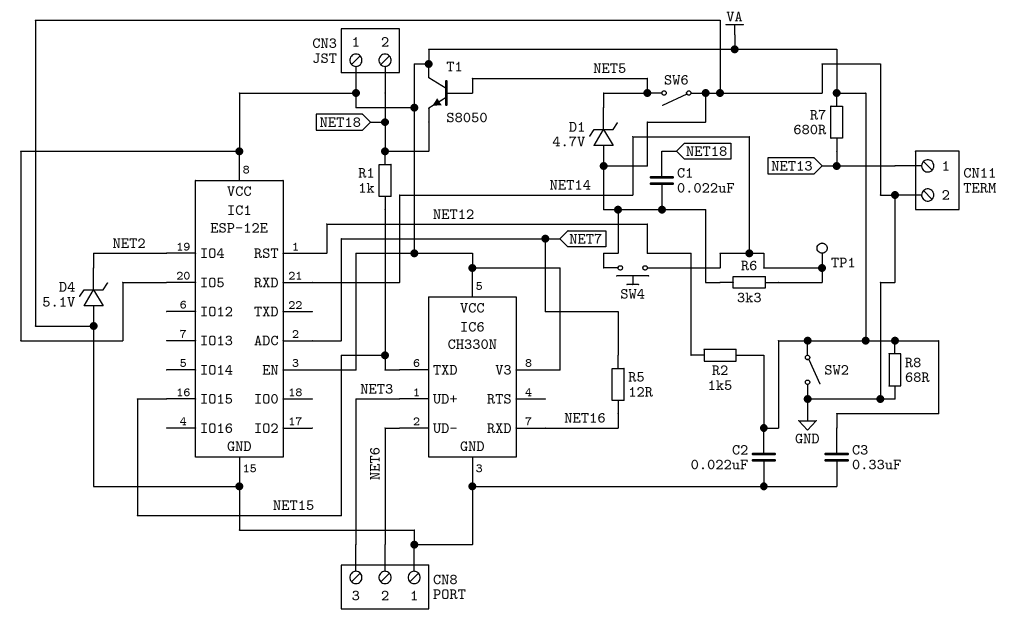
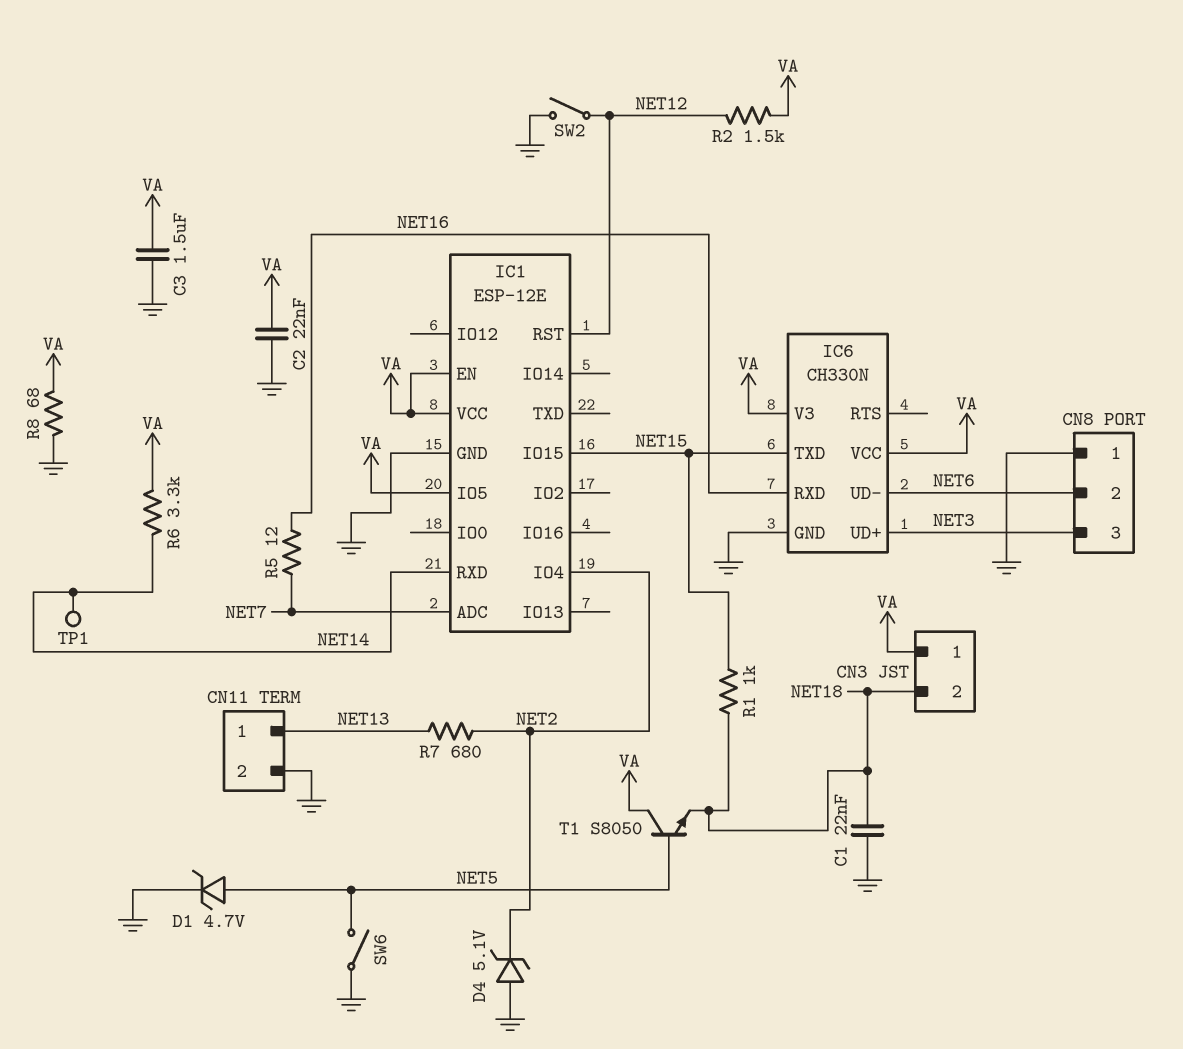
C3: 330nF (GND, VA) -> 1.5uF (GND, VA)
D1: zener 4.7V (A GND, K NET5) -> zener 4.7V (A NET5, K GND)
R6: 3.3k (GND, NET14) -> 3.3k (NET14, VA)
R7: 680 (NET13, VA) -> 680 (NET2, NET13)
SW2: switch (GND, VA) -> switch (GND, NET12)
SW4: button (GND, NET14) -> none

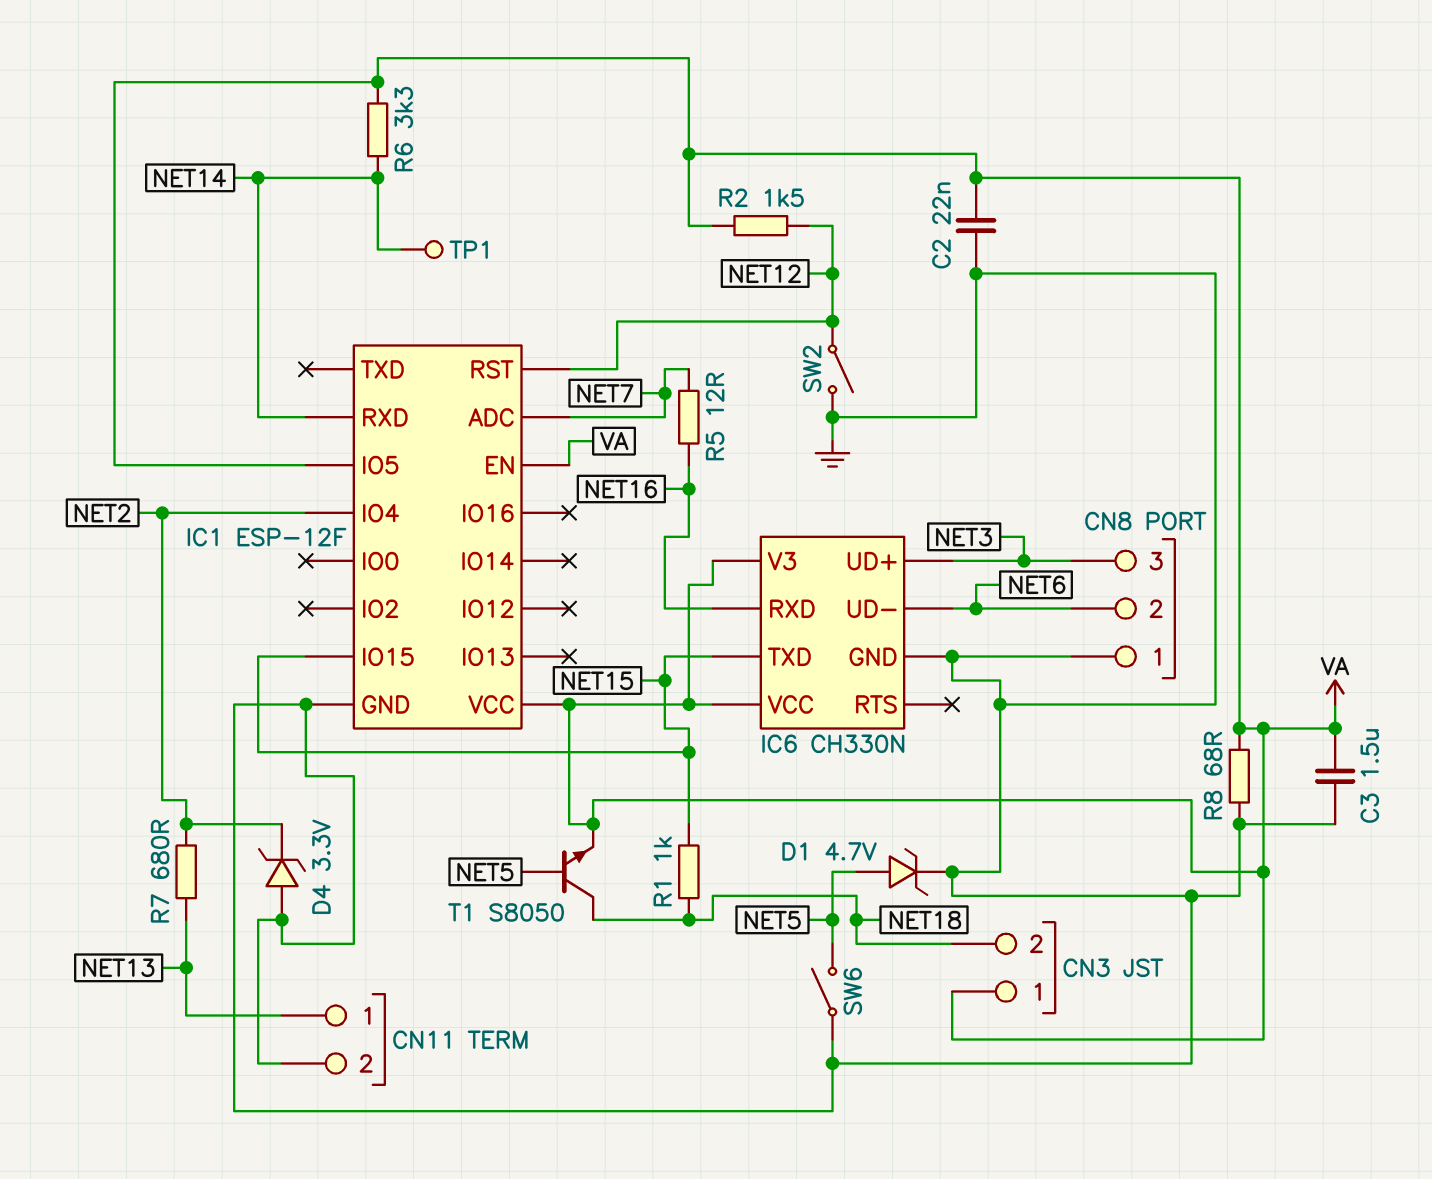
C1: 22nF (GND, NET18) -> none
D4: zener 5.1V (A GND, K NET2) -> zener 3.3V (A GND, K NET2)
IC1: ESP-12E -> ESP-12F
T1: NPN S8050 (B NET5, C VA, E NET18) -> NPN S8050 (B NET5, C NET18, E VA)

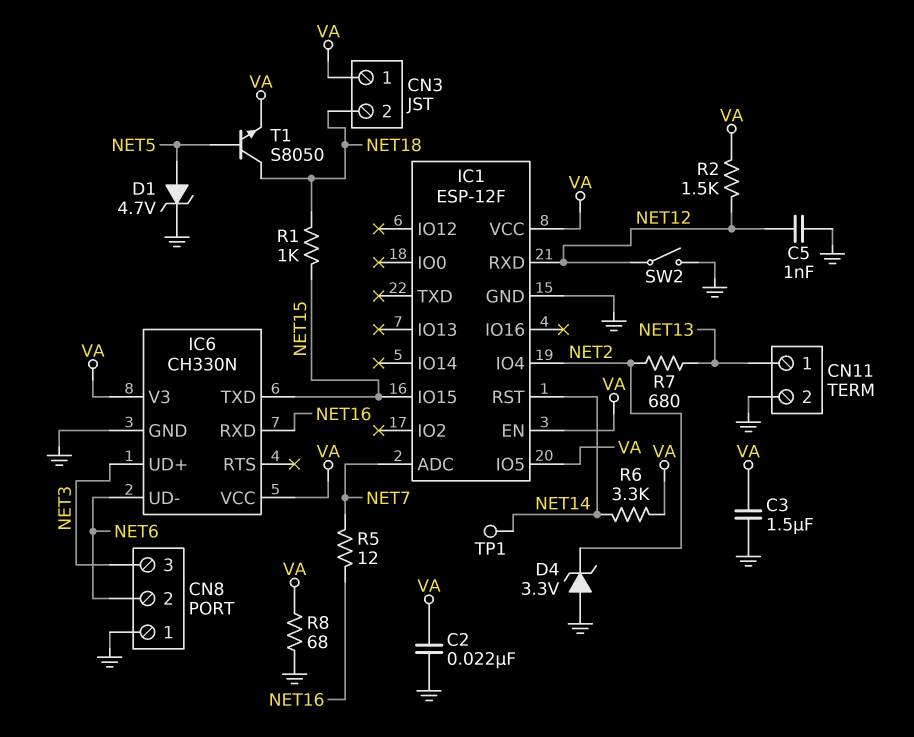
C5: none -> 1nF (GND, NET12)
IC1 pin RST: NET12 -> NET14
IC1 pin RXD: NET14 -> NET12
SW6: switch (GND, NET5) -> none

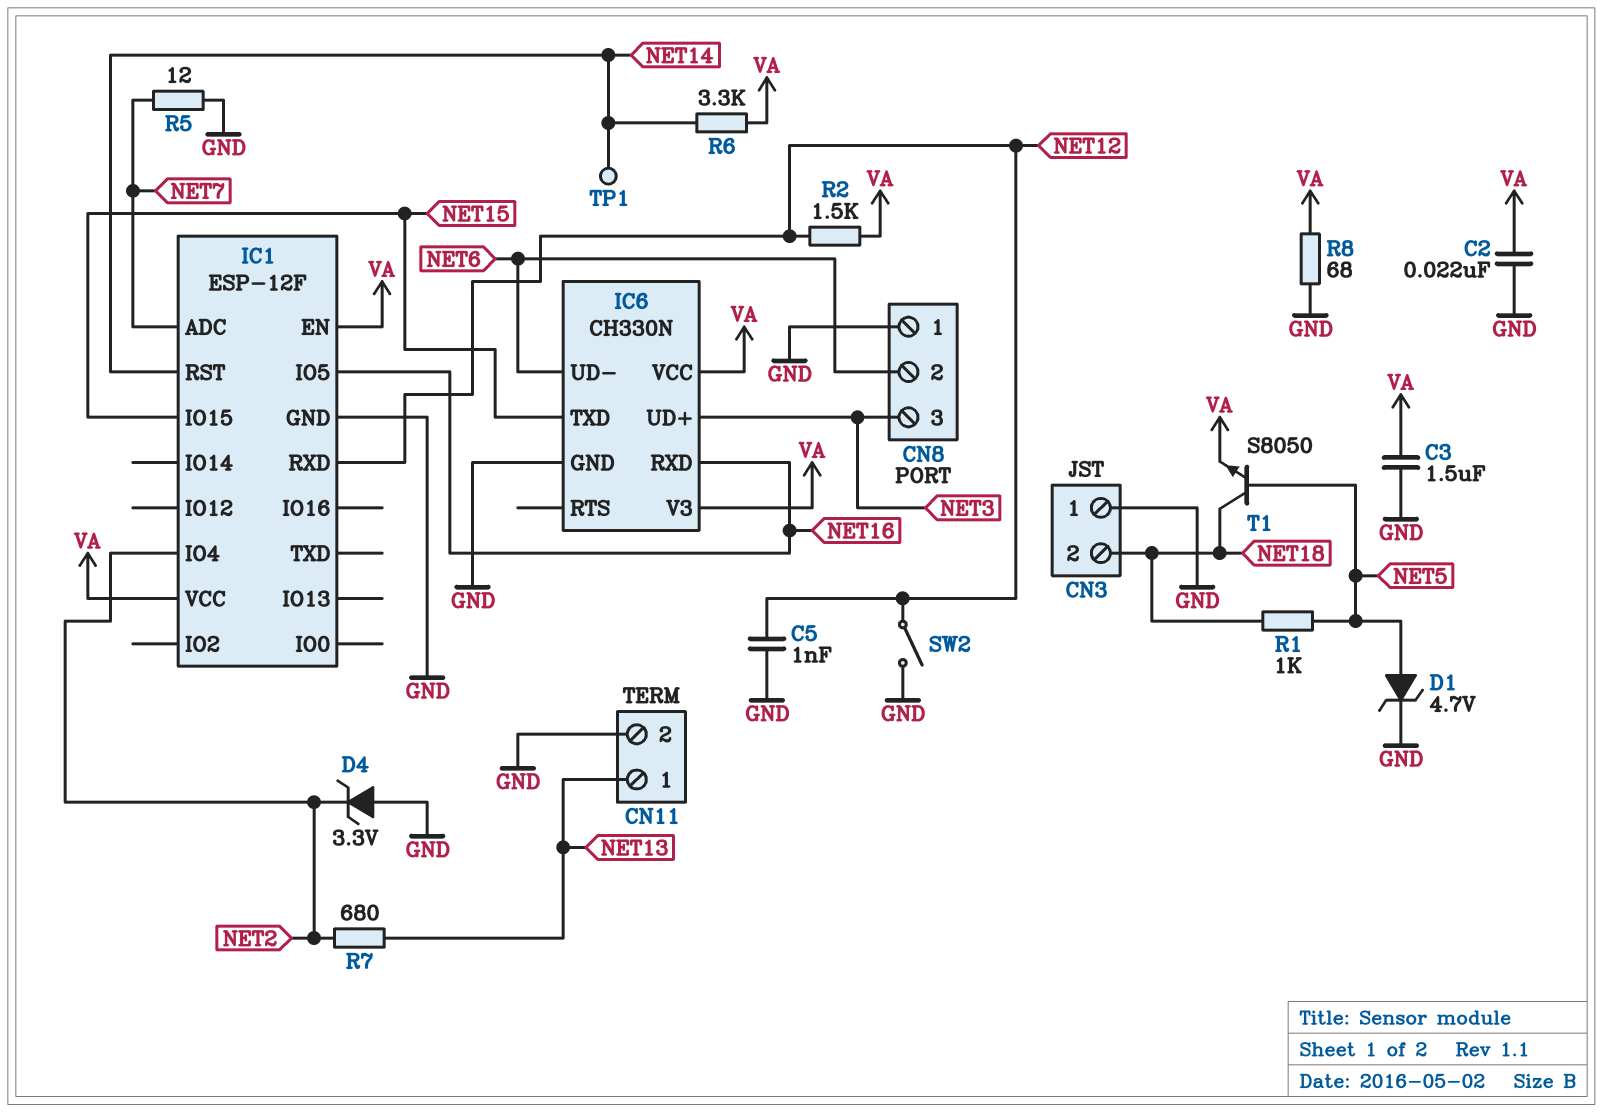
CN3 pin 1: VA -> GND
IC1 pin IO5: VA -> NET16
R1: 1k (NET15, NET18) -> 1k (NET5, NET18)
R5: 12 (NET7, NET16) -> 12 (GND, NET7)

